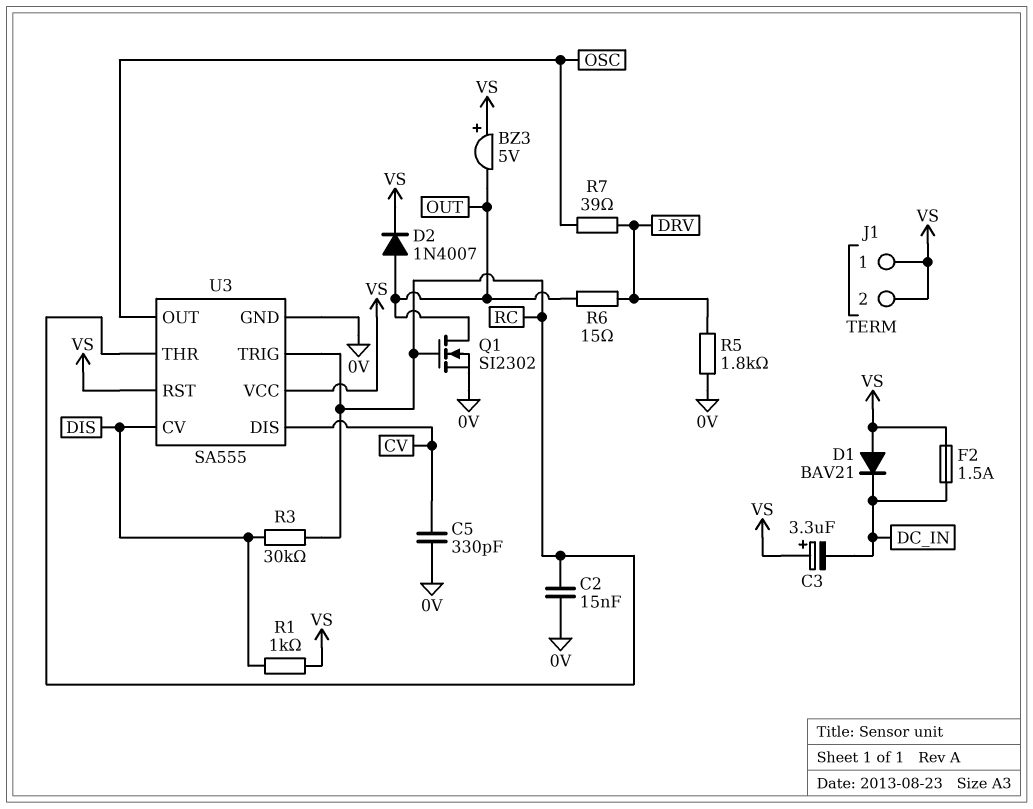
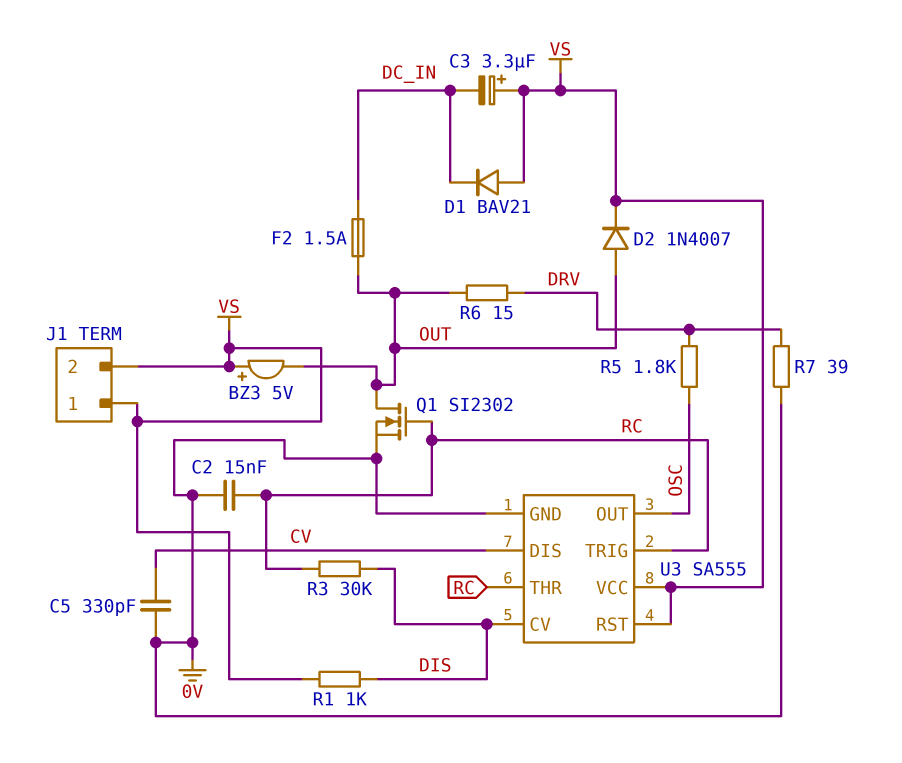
F2: 1.5A (DC_IN, VS) -> 1.5A (DC_IN, OUT)
R5: 1.8k (0V, DRV) -> 1.8k (DRV, OSC)
R7: 39 (DRV, OSC) -> 39 (0V, DRV)

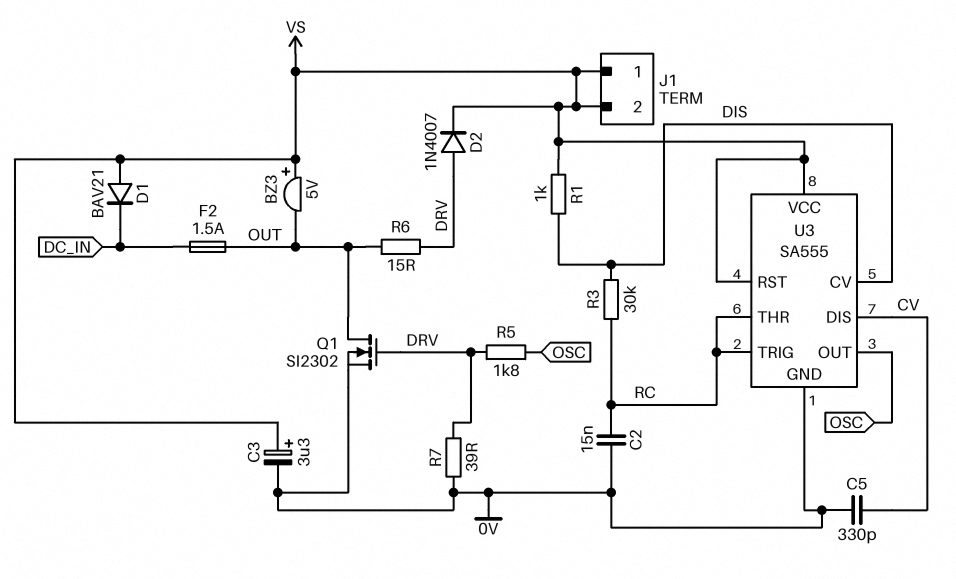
C3: 3.3uF (plus VS, minus DC_IN) -> 3.3uF (plus VS, minus 0V)
D2: diode 1N4007 (A OUT, K VS) -> diode 1N4007 (A DRV, K VS)
Q1: NMOS SI2302 (G RC, D OUT, S 0V) -> NMOS SI2302 (G DRV, D OUT, S 0V)

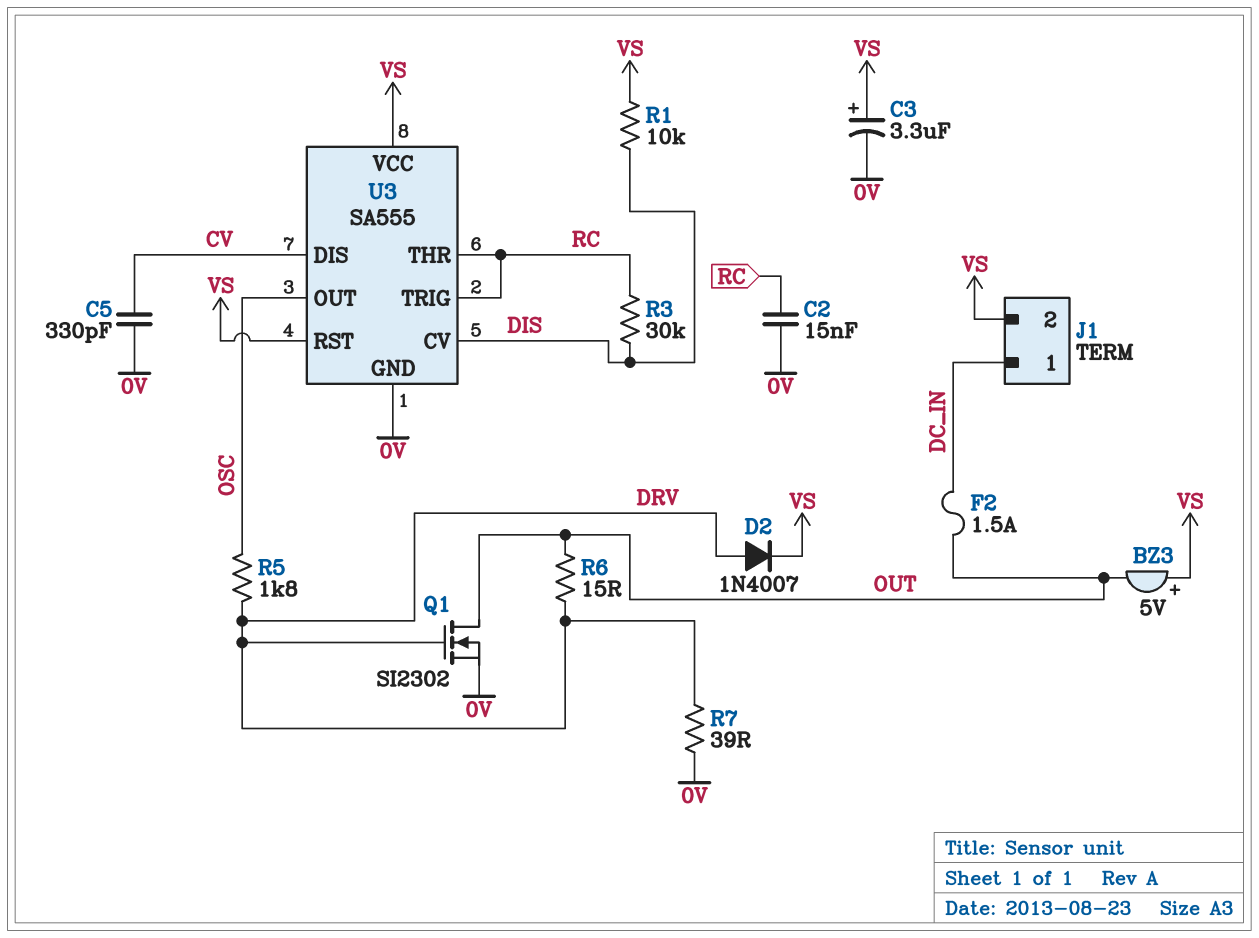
D1: diode BAV21 (A VS, K DC_IN) -> none
J1 pin 1: VS -> DC_IN
R1: 1k (DIS, VS) -> 10k (DIS, VS)

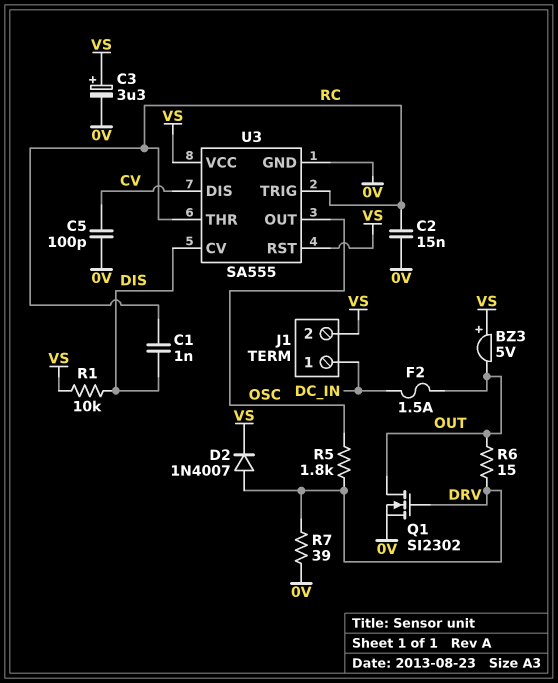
C1: none -> 1nF (DIS, RC)
C5: 330pF (0V, CV) -> 100pF (0V, CV)
R3: 30k (DIS, RC) -> none

